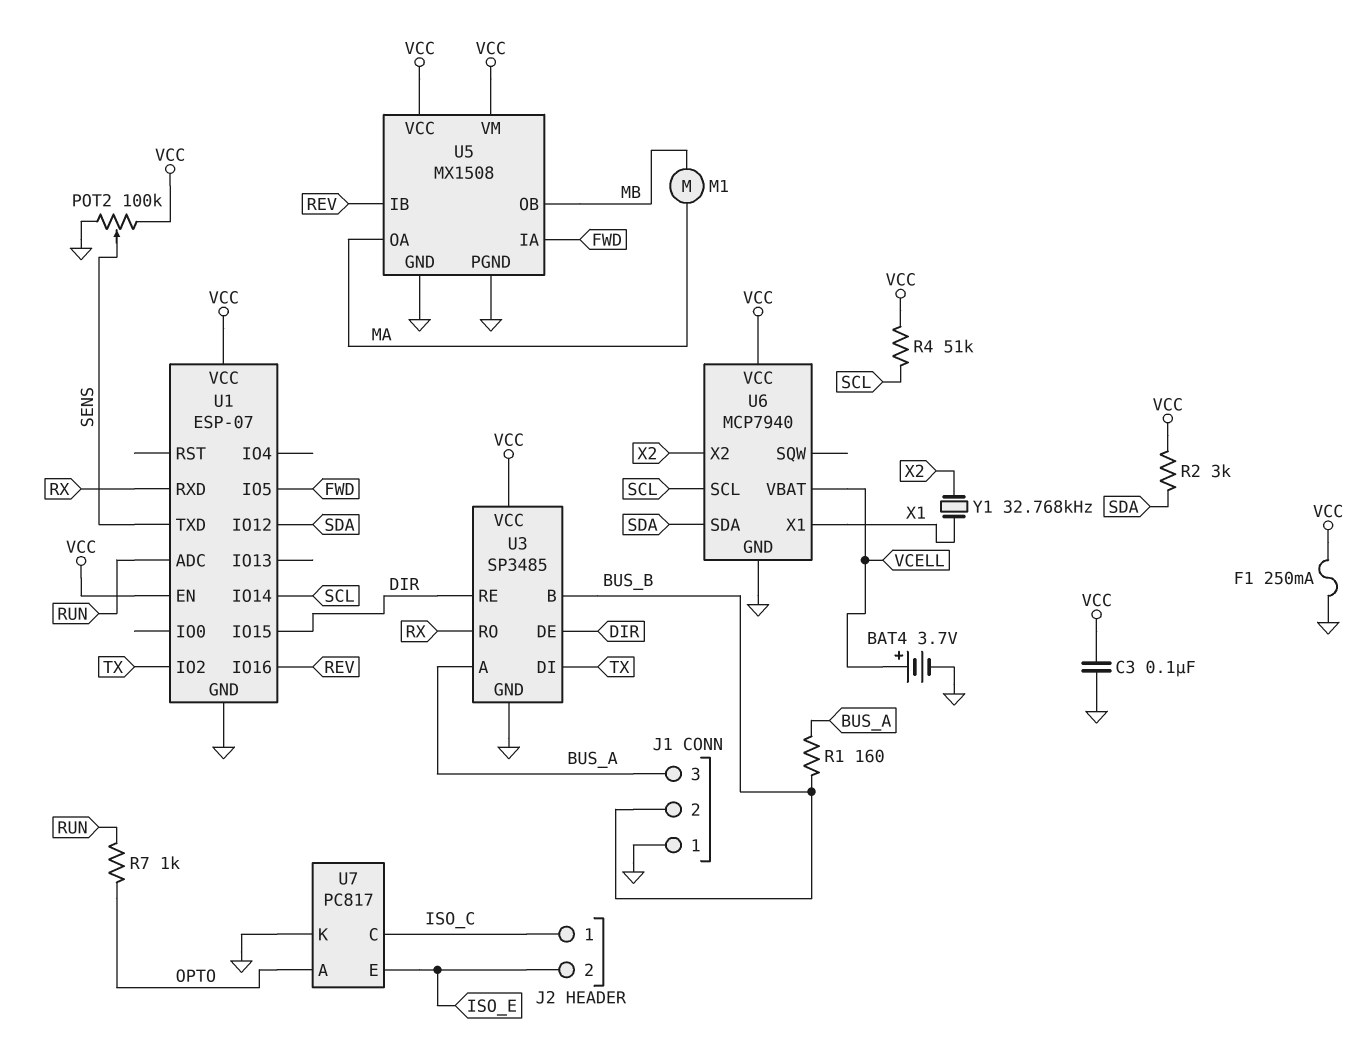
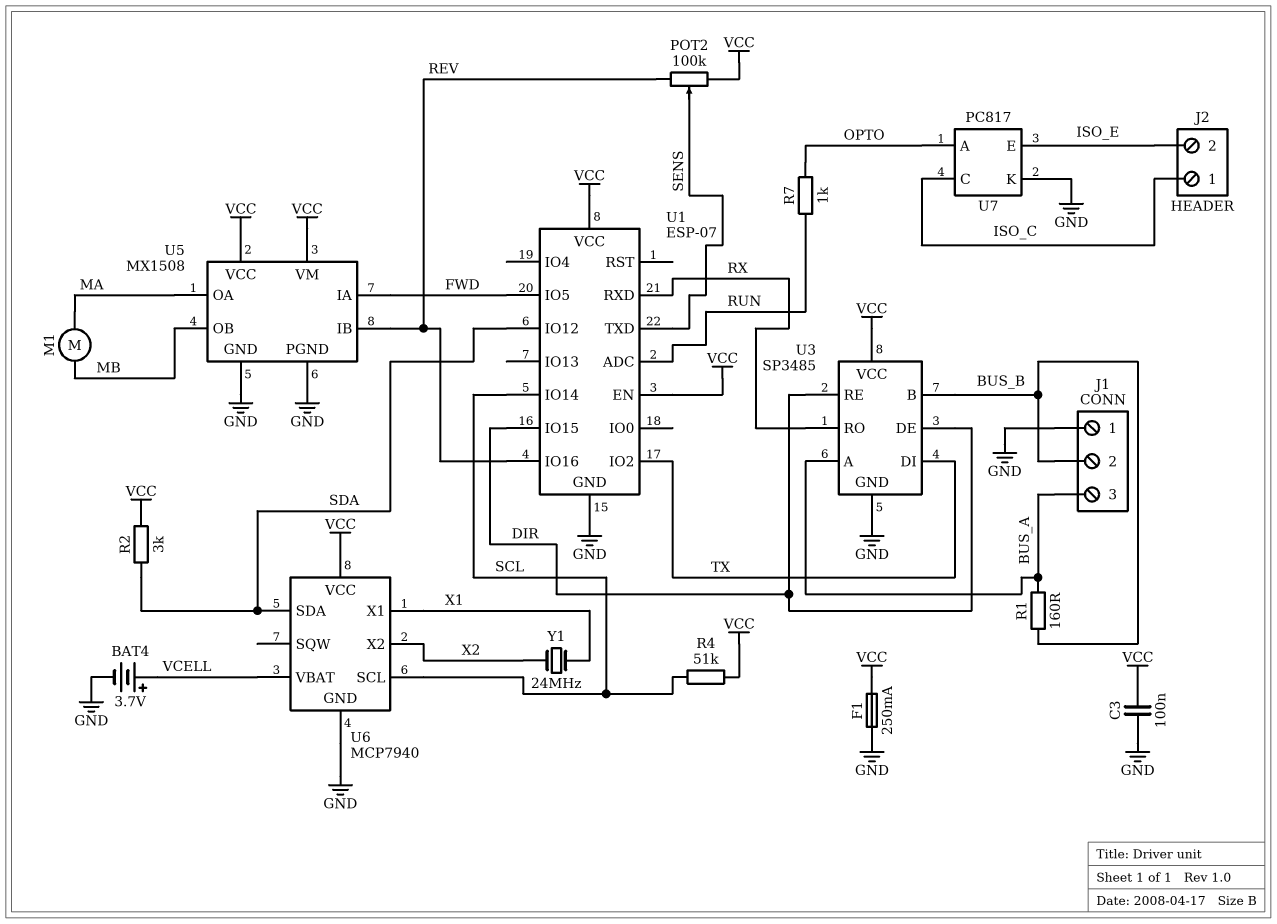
POT2: 100k (GND, VCC, wiper SENS) -> 100k (REV, VCC, wiper SENS)
Y1: 32.768kHz (X1, X2) -> 24MHz (X1, X2)

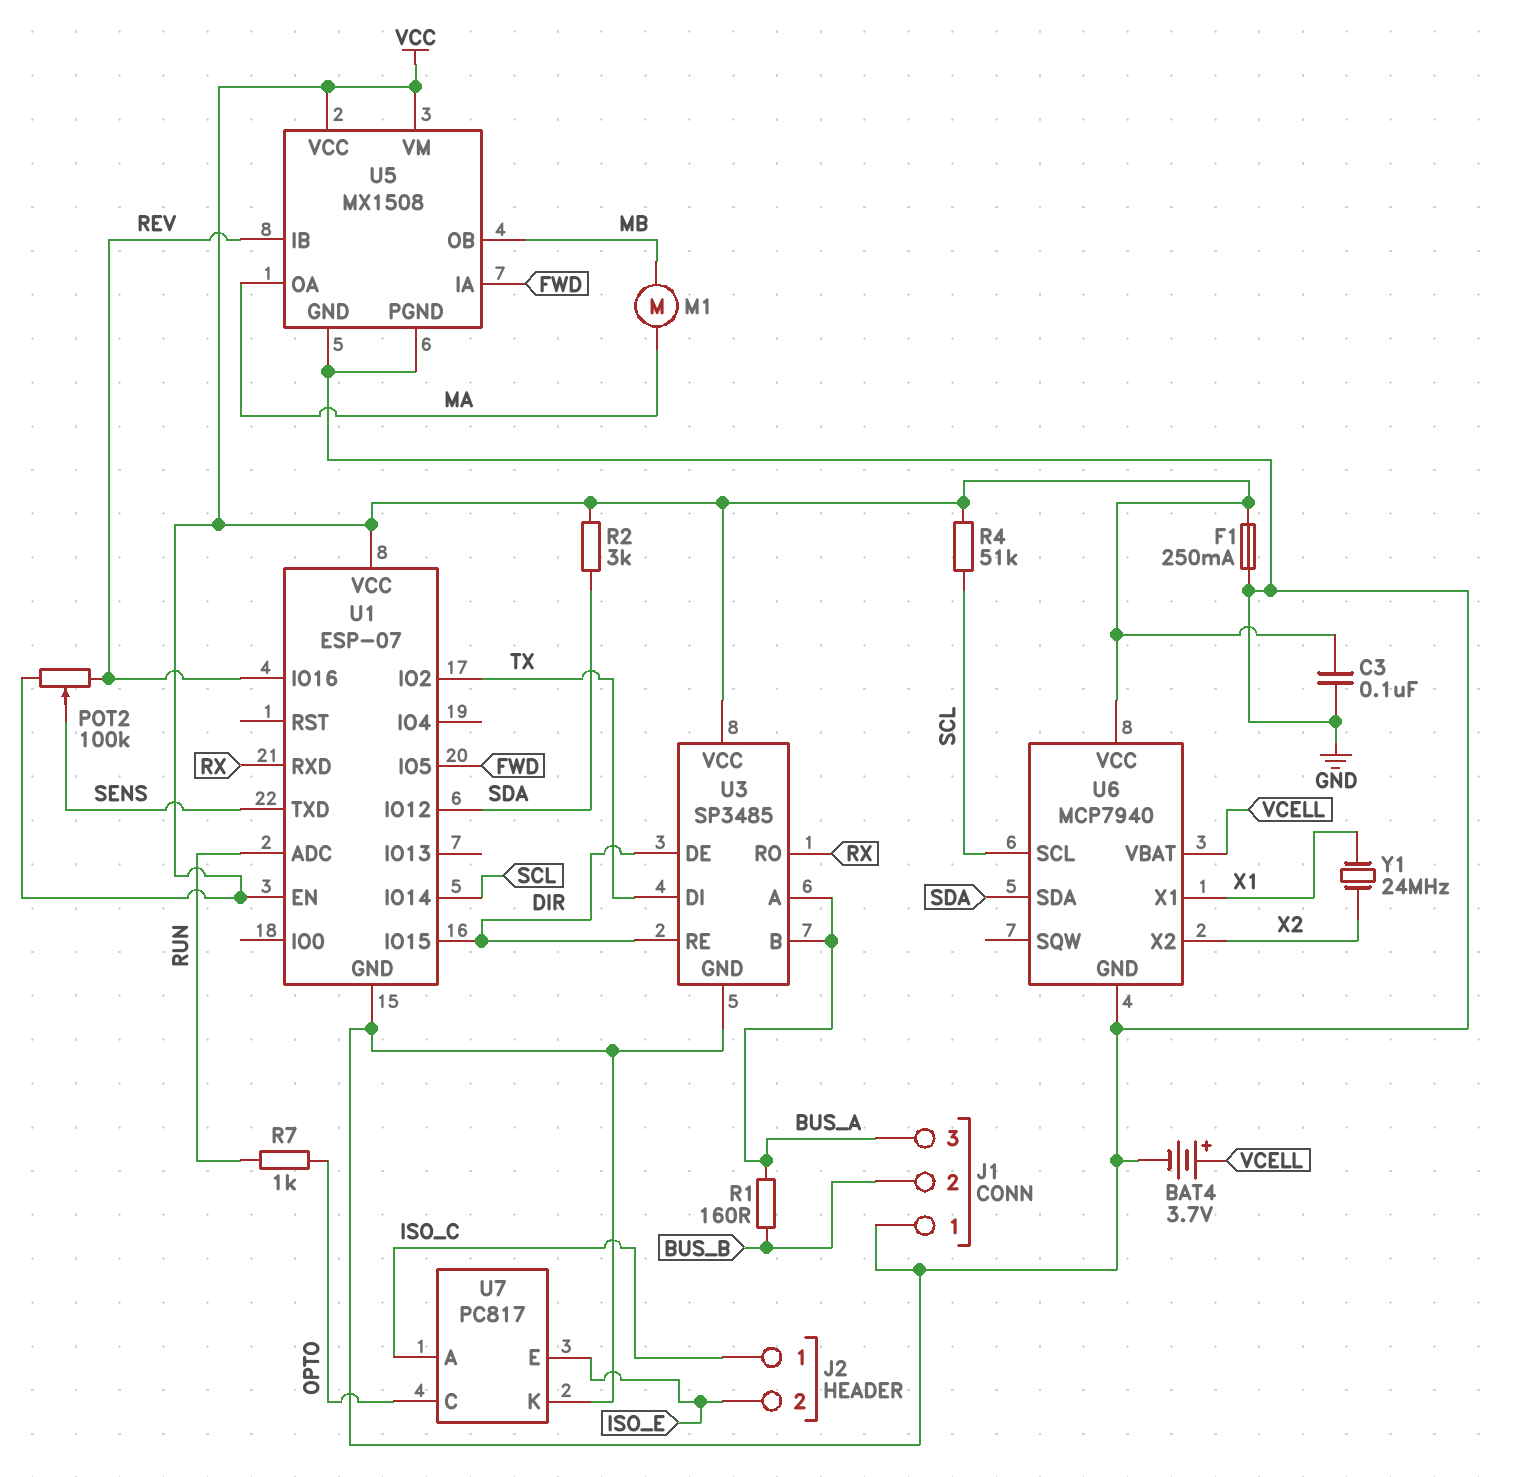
U3 pin B: BUS_B -> BUS_A
U7 pin A: OPTO -> ISO_C
U7 pin C: ISO_C -> OPTO

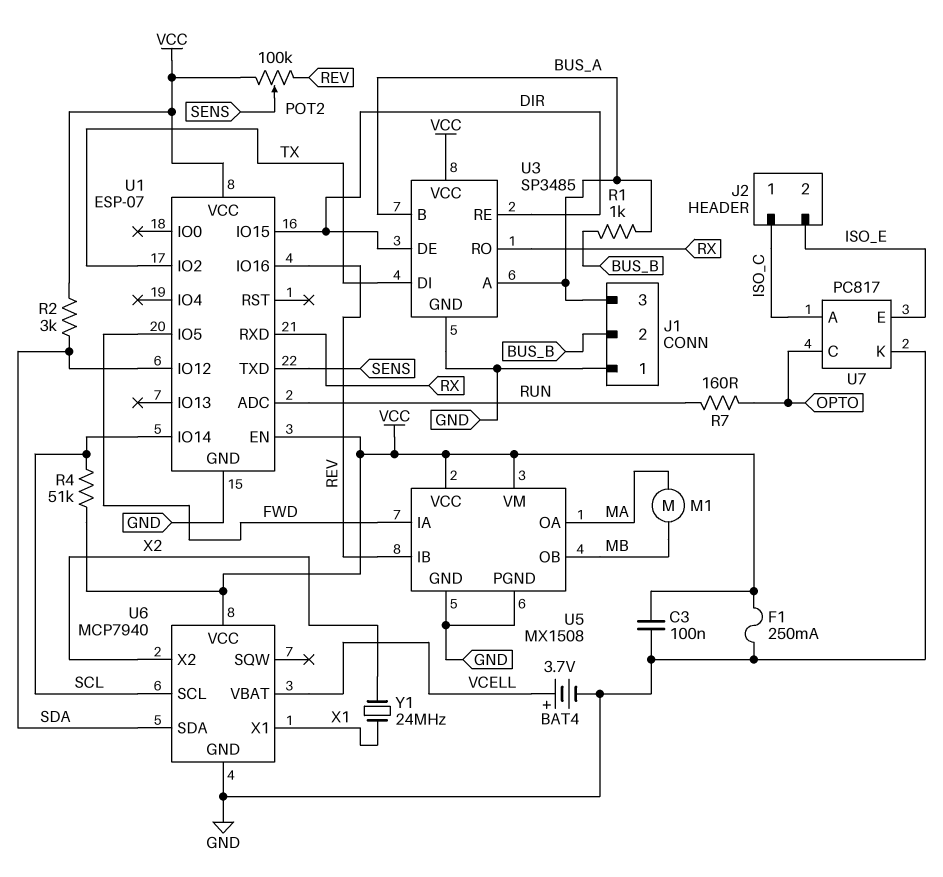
R1: 160 (BUS_A, BUS_B) -> 1k (BUS_A, BUS_B)
R7: 1k (OPTO, RUN) -> 160 (OPTO, RUN)

